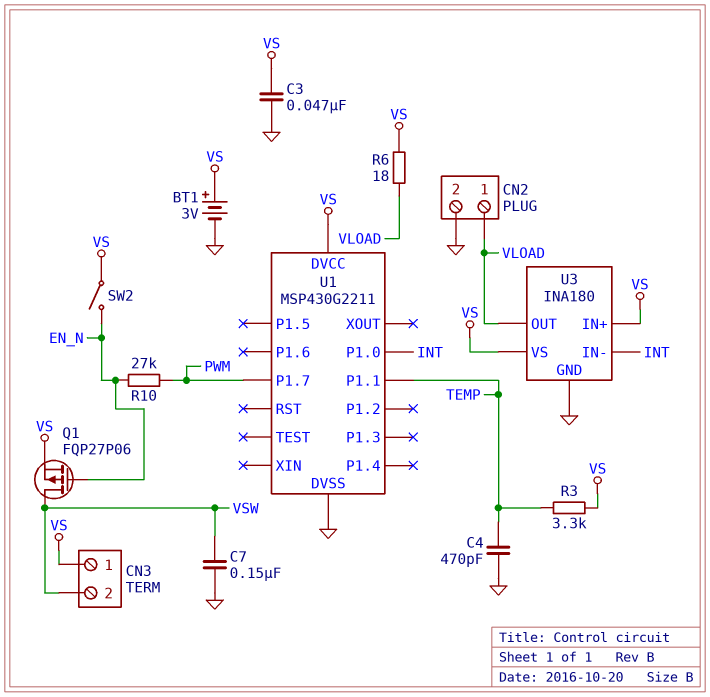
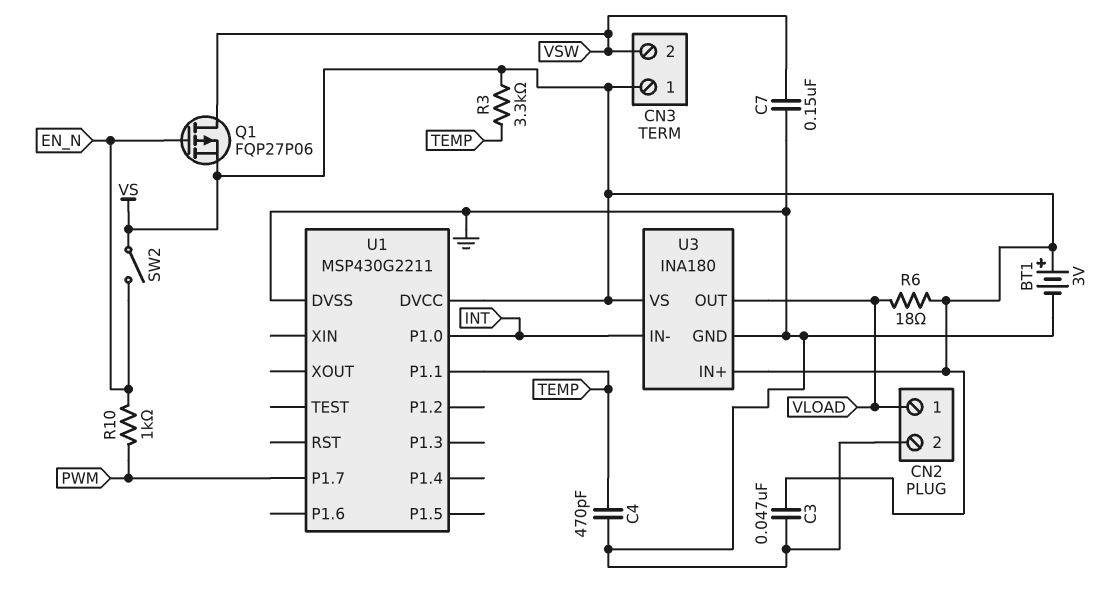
R10: 27k (EN_N, PWM) -> 1k (EN_N, PWM)

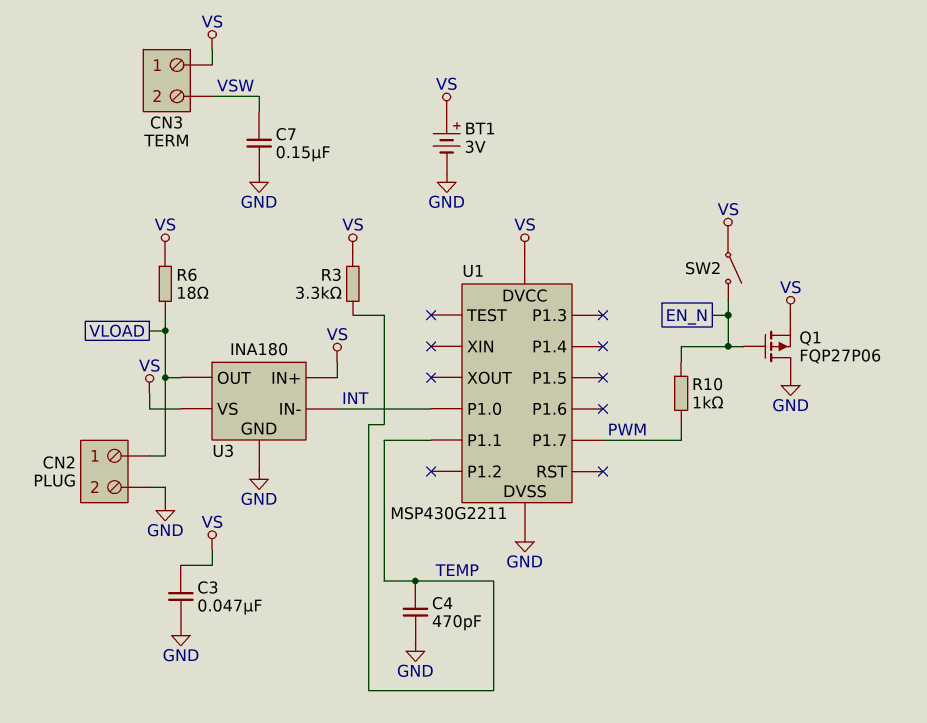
Q1: PMOS FQP27P06 (G EN_N, D VSW, S VS) -> PMOS FQP27P06 (G EN_N, D GND, S VS)

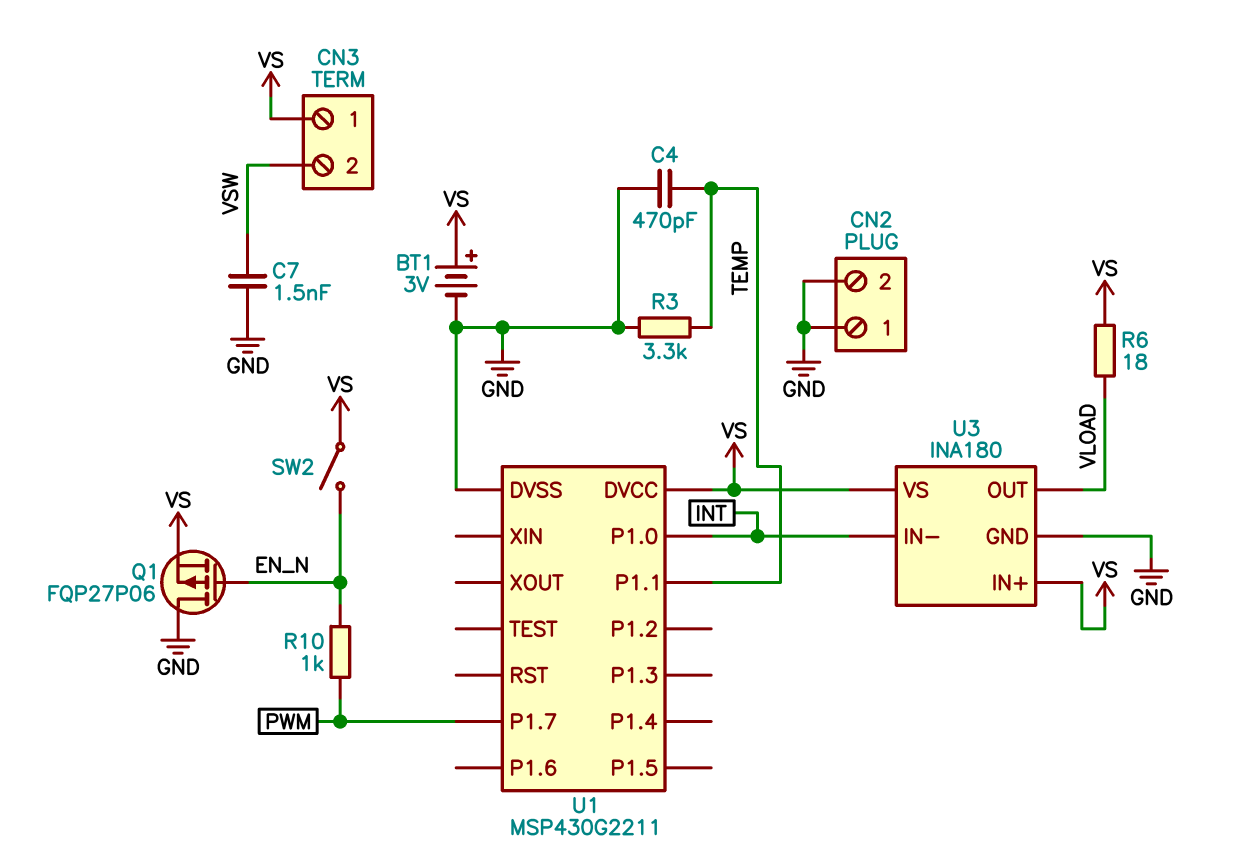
C3: 47nF (GND, VS) -> none
C7: 150nF (GND, VSW) -> 1.5nF (GND, VSW)
CN2 pin 1: VLOAD -> GND
R3: 3.3k (TEMP, VS) -> 3.3k (GND, TEMP)

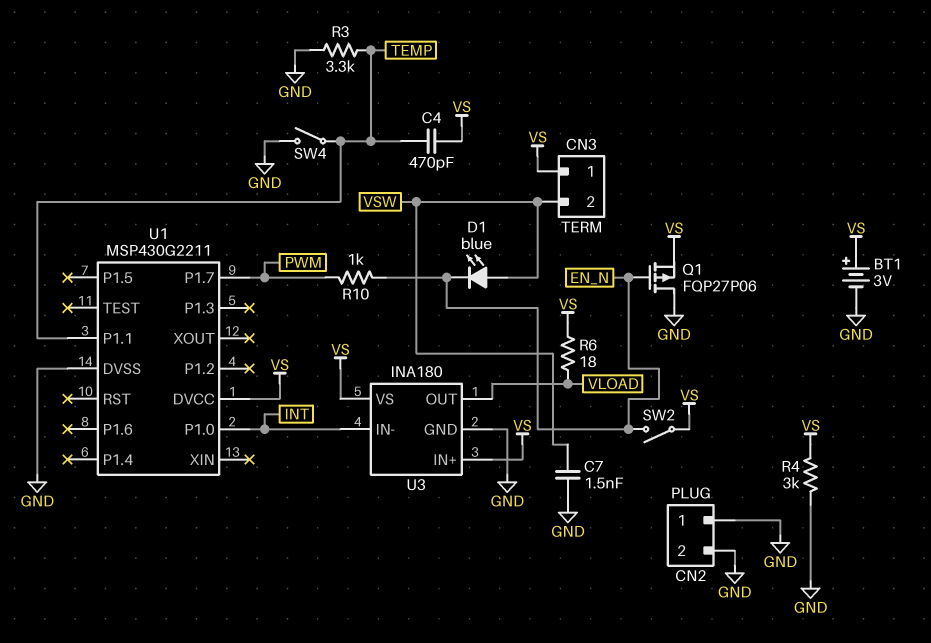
C4: 470pF (GND, TEMP) -> 470pF (TEMP, VS)
D1: none -> LED blue (A VSW, K EN_N)
R4: none -> 3k (GND, VS)
SW4: none -> switch (GND, TEMP)

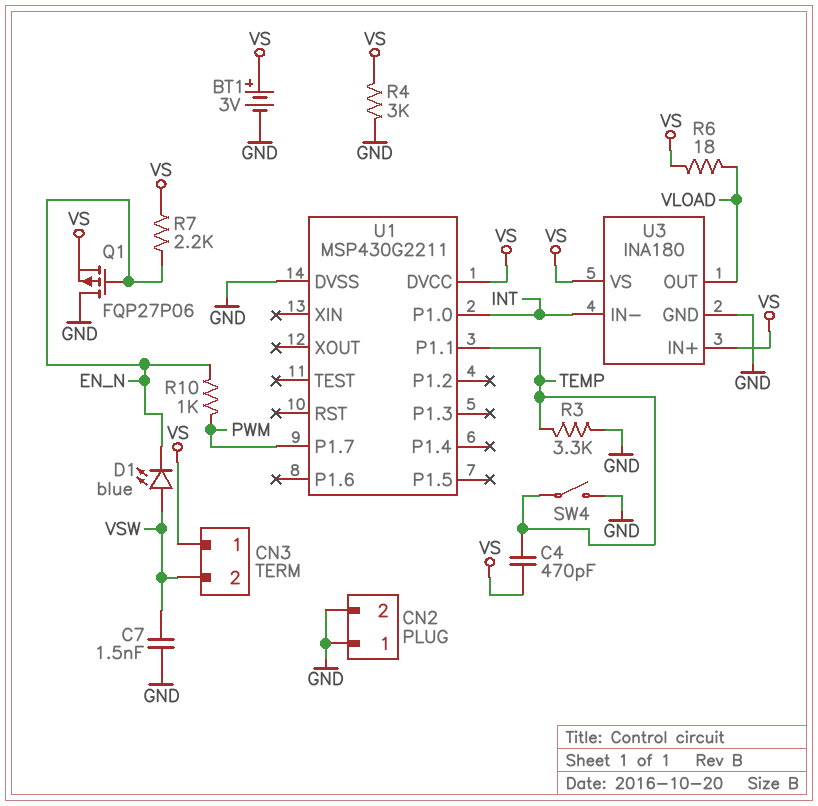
R7: none -> 2.2k (EN_N, VS)
SW2: switch (EN_N, VS) -> none

